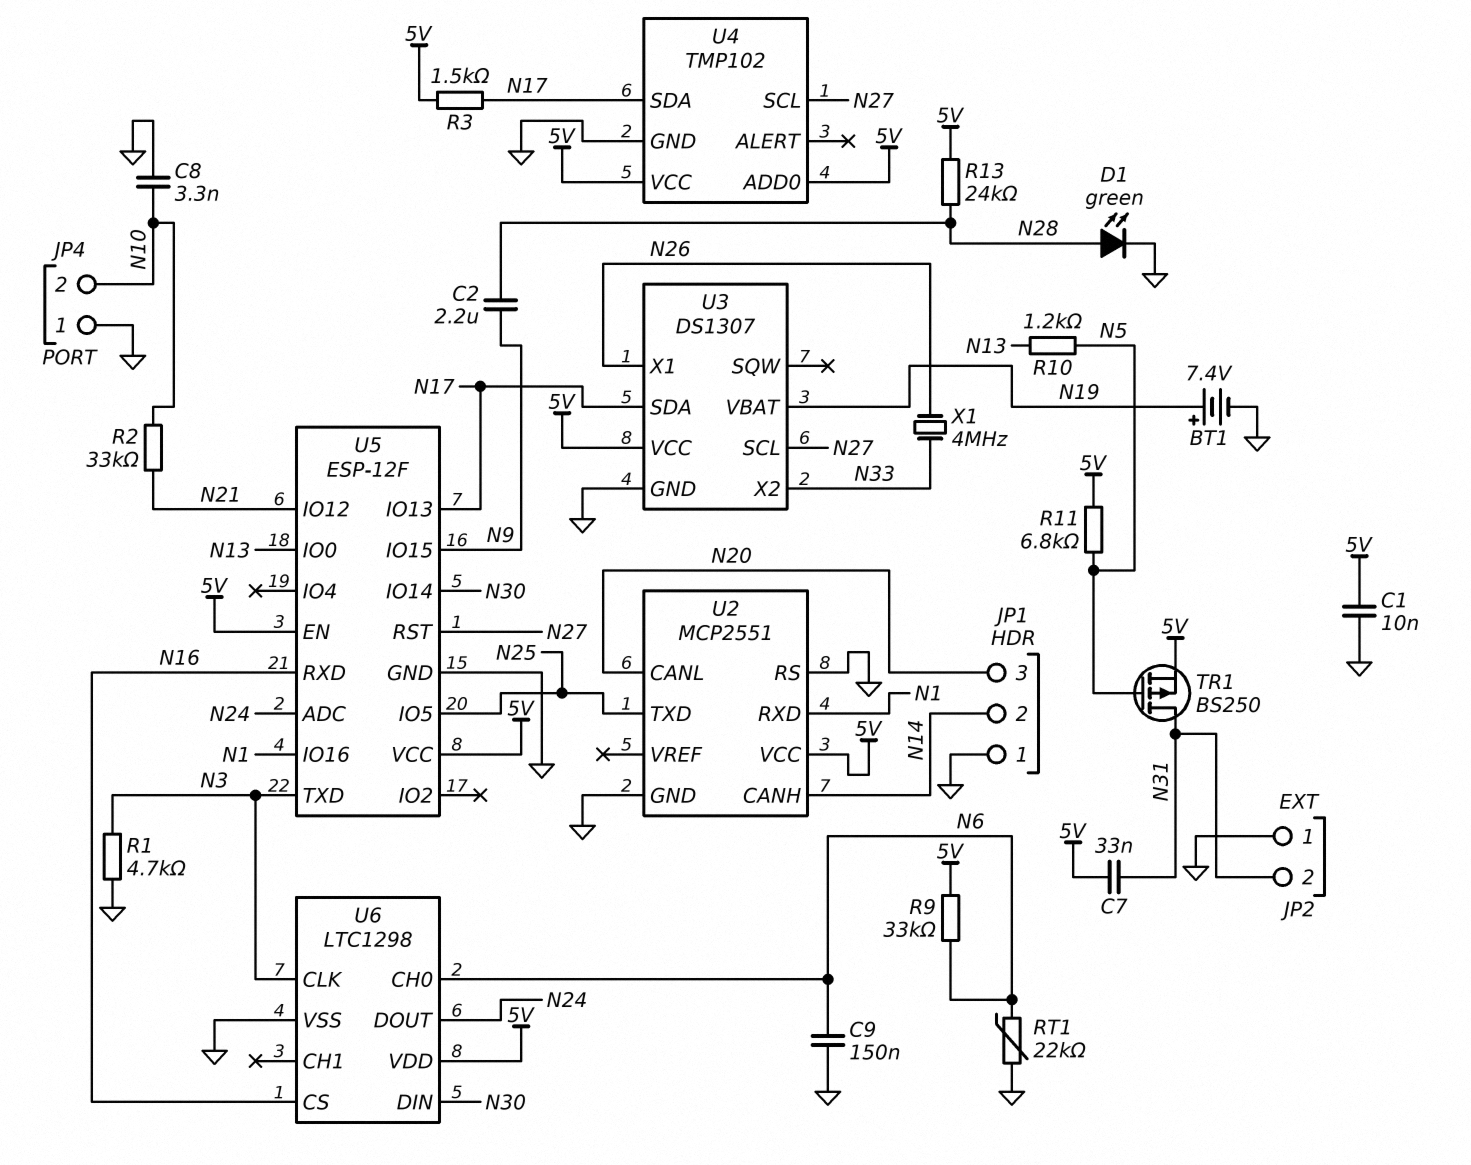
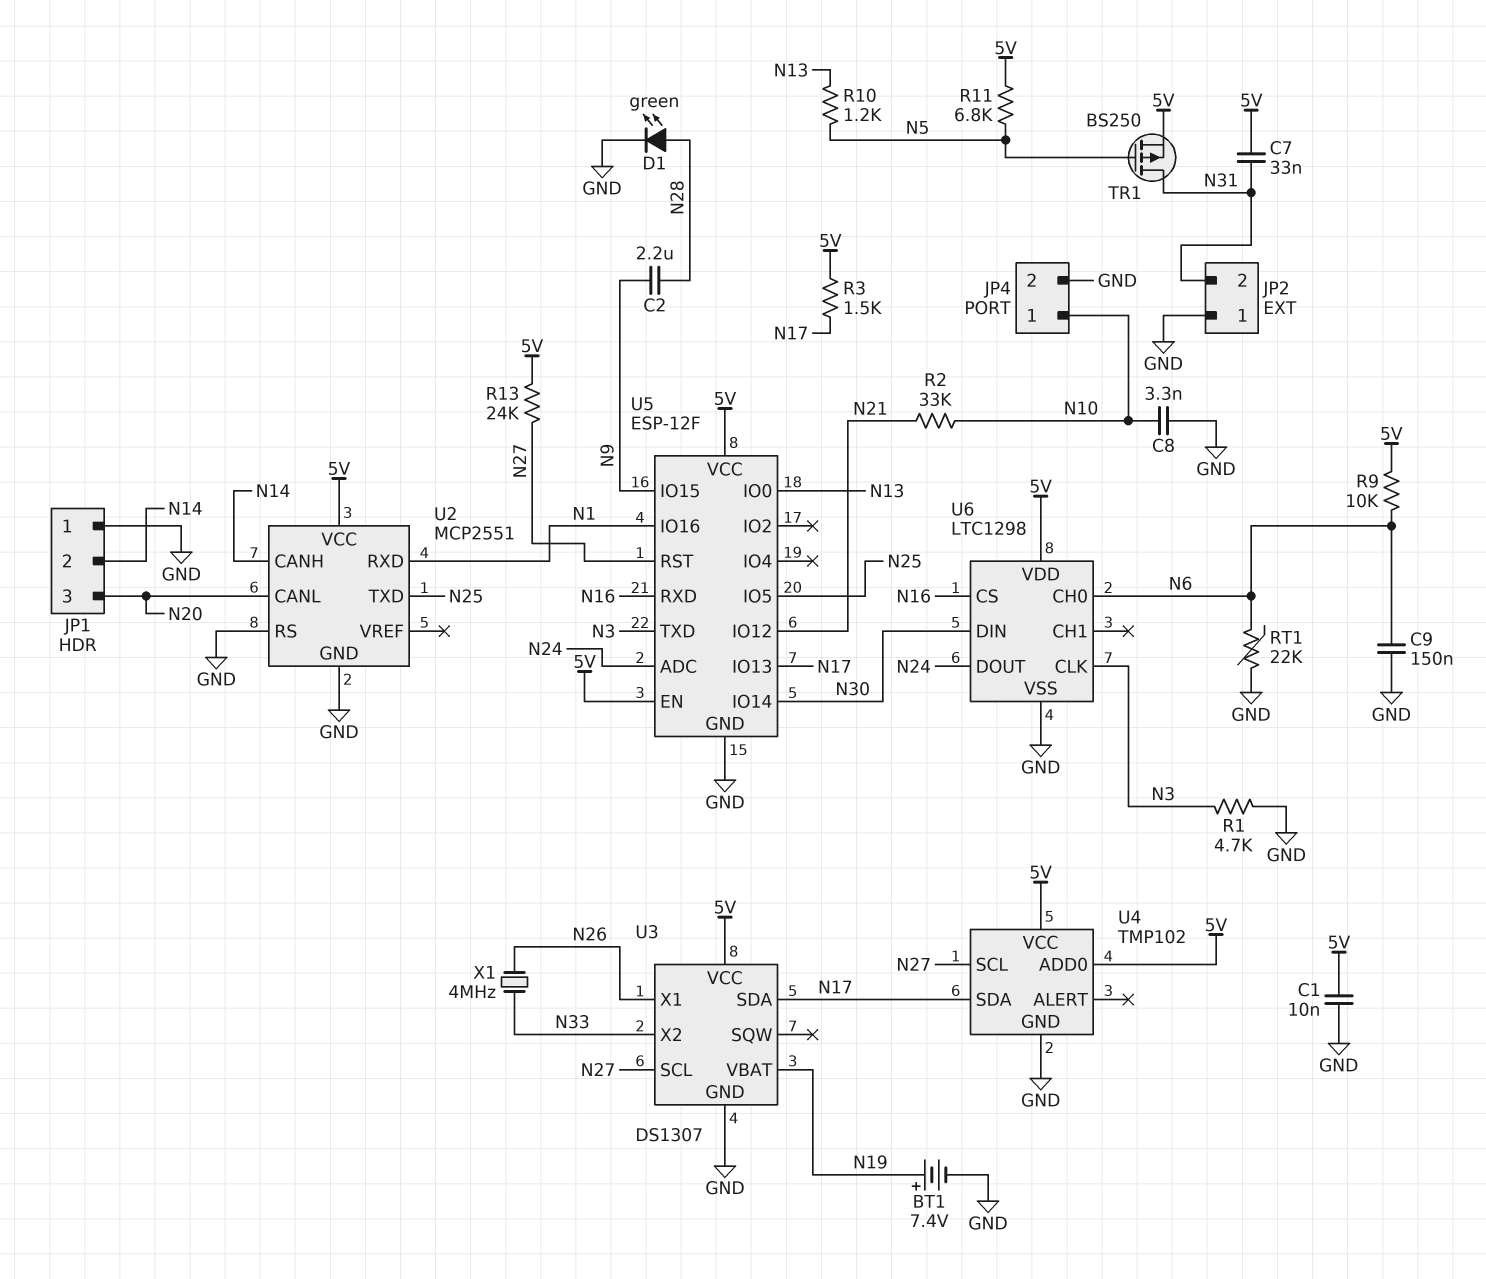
JP4 pin 1: GND -> N10
JP4 pin 2: N10 -> GND
R9: 33k (5V, N6) -> 10k (5V, N6)
R13: 24k (5V, N28) -> 24k (5V, N27)

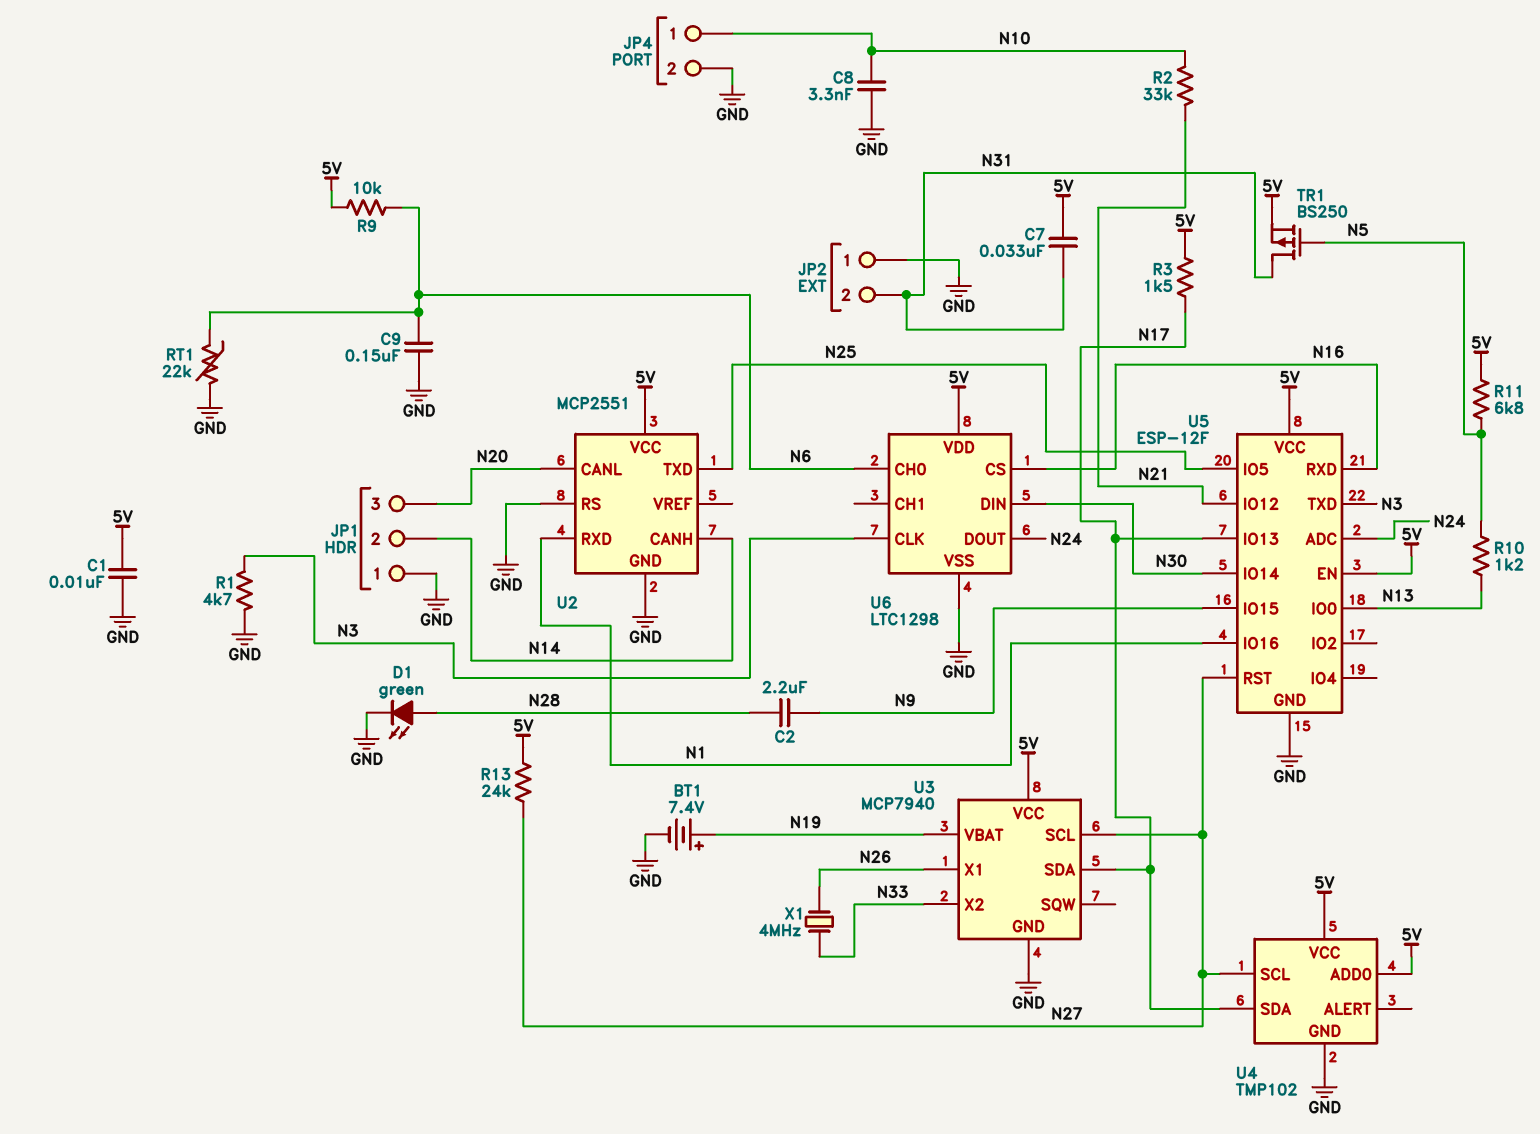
U3: DS1307 -> MCP7940

